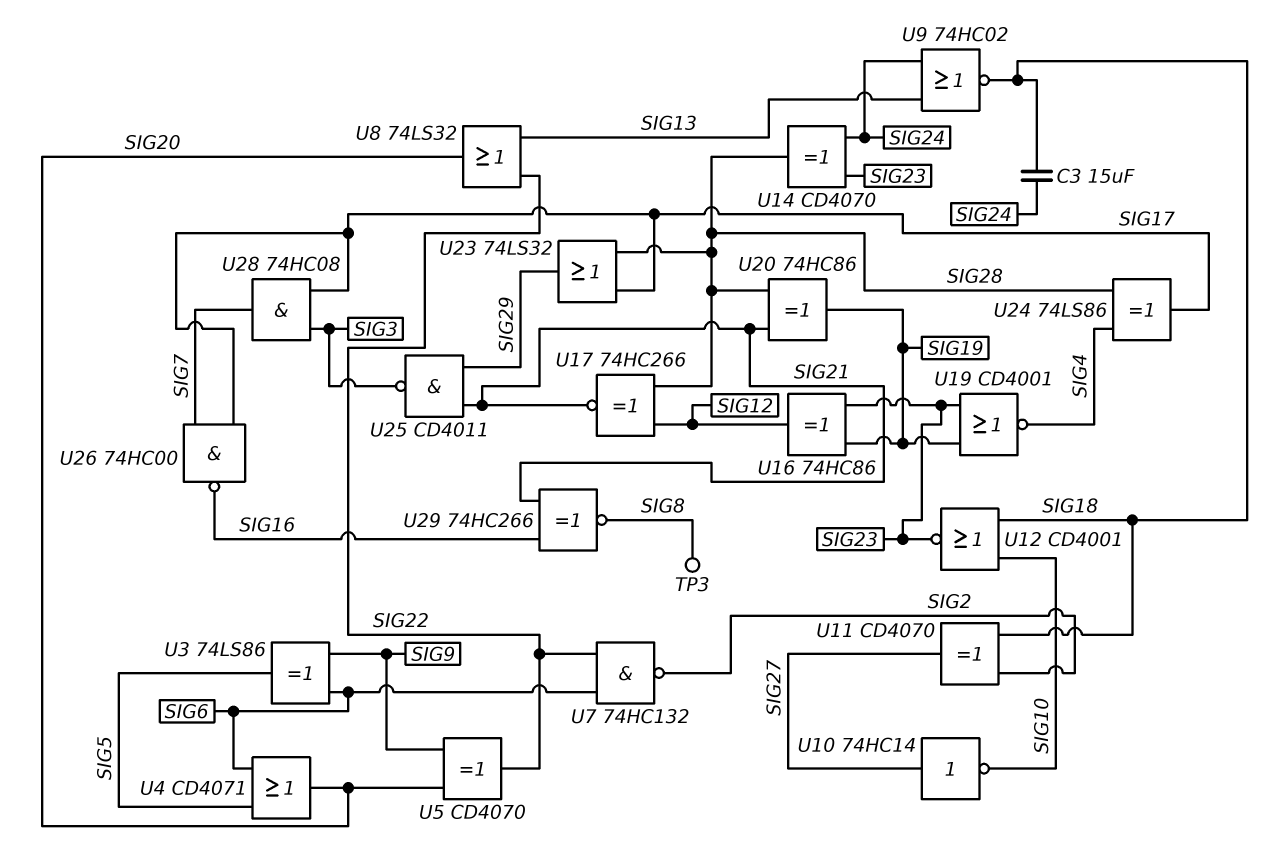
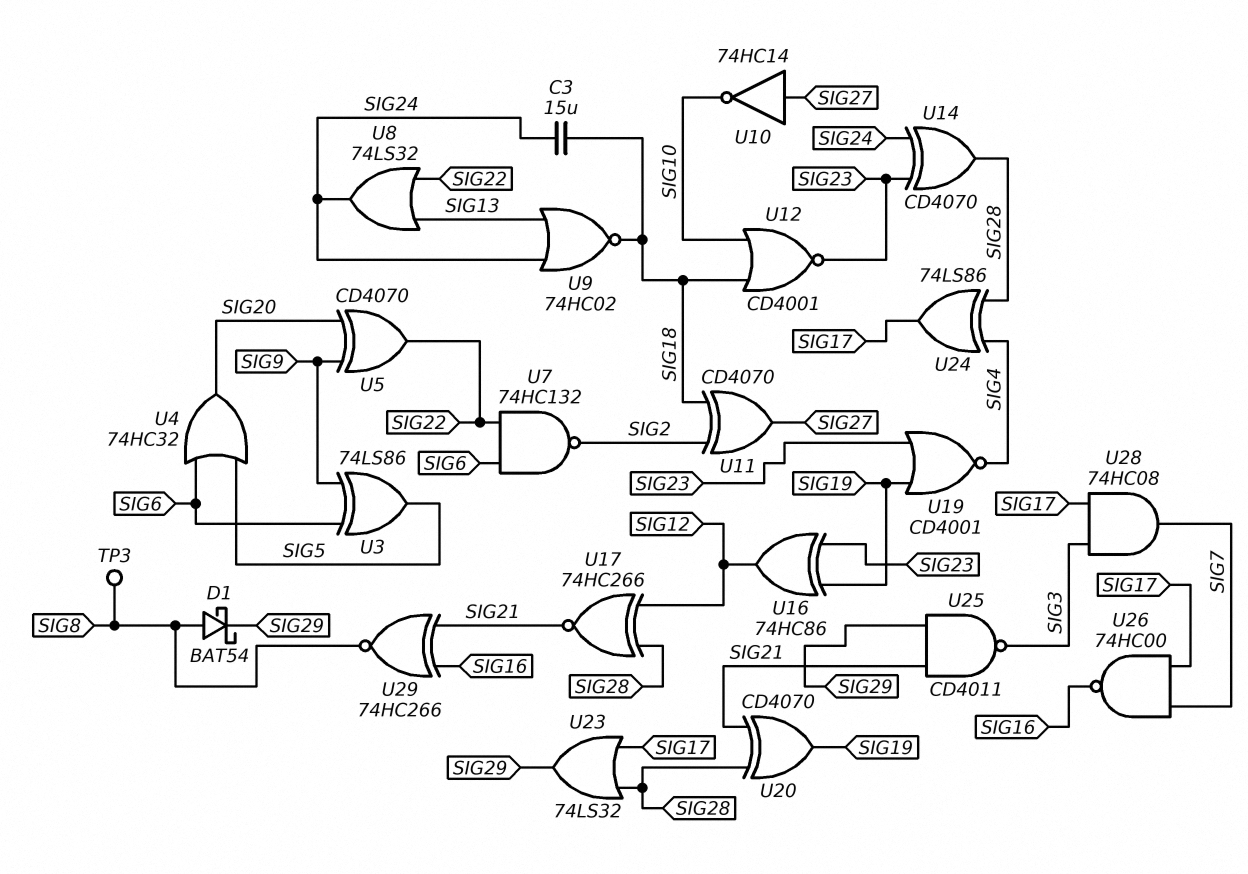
D1: none -> schottky BAT54 (A SIG8, K SIG29)
U4: OR CD4071 (in SIG5, in SIG6, out SIG20) -> OR 74HC32 (in SIG5, in SIG6, out SIG20)
U8: OR 74LS32 (in SIG13, in SIG22, out SIG20) -> OR 74LS32 (in SIG13, in SIG22, out SIG24)
U20: XOR 74HC86 (in SIG21, in SIG28, out SIG19) -> XOR CD4070 (in SIG21, in SIG28, out SIG19)

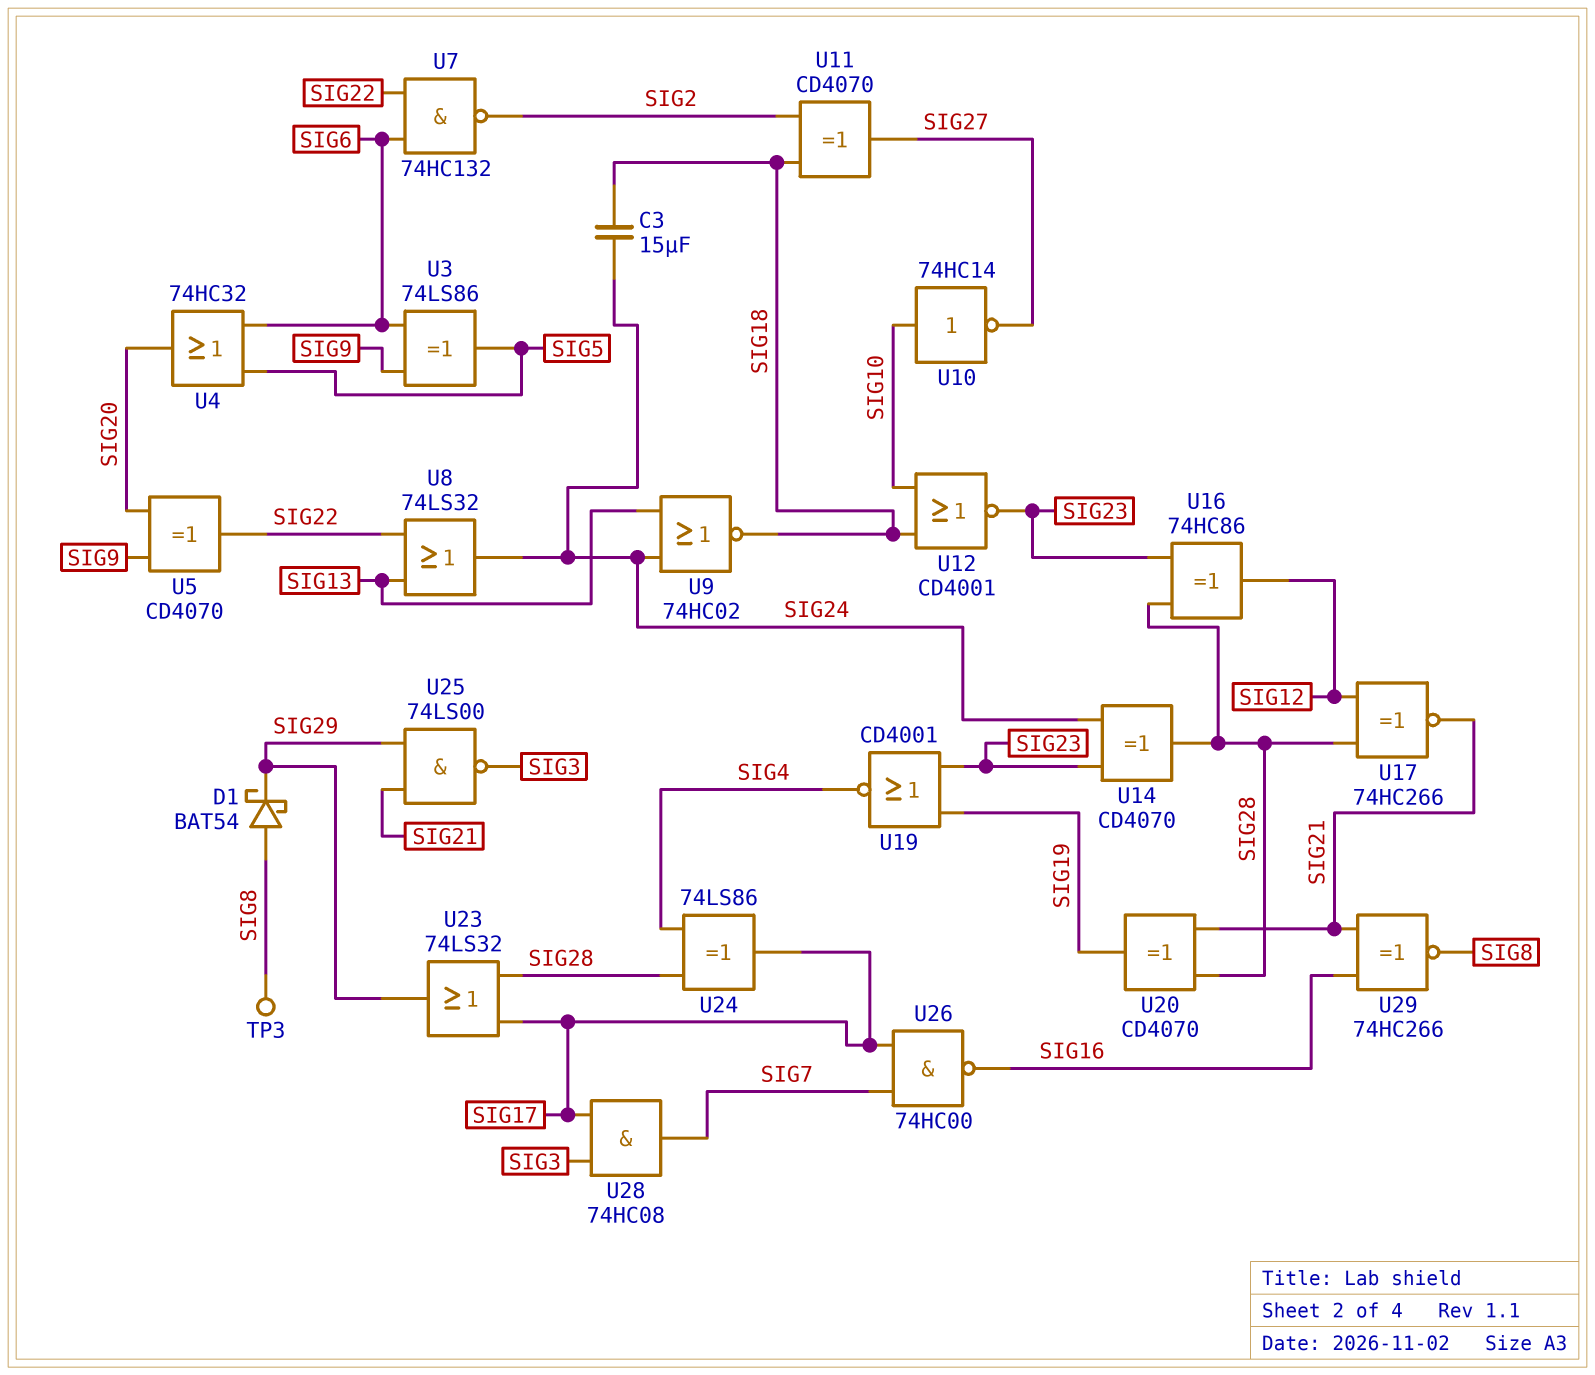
U10: NOT 74HC14 (in SIG27, out SIG10) -> NOT 74HC14 (in SIG10, out SIG27)
U16: XOR 74HC86 (in SIG19, in SIG23, out SIG12) -> XOR 74HC86 (in SIG23, in SIG28, out SIG12)
U25: NAND CD4011 (in SIG21, in SIG29, out SIG3) -> NAND 74LS00 (in SIG21, in SIG29, out SIG3)

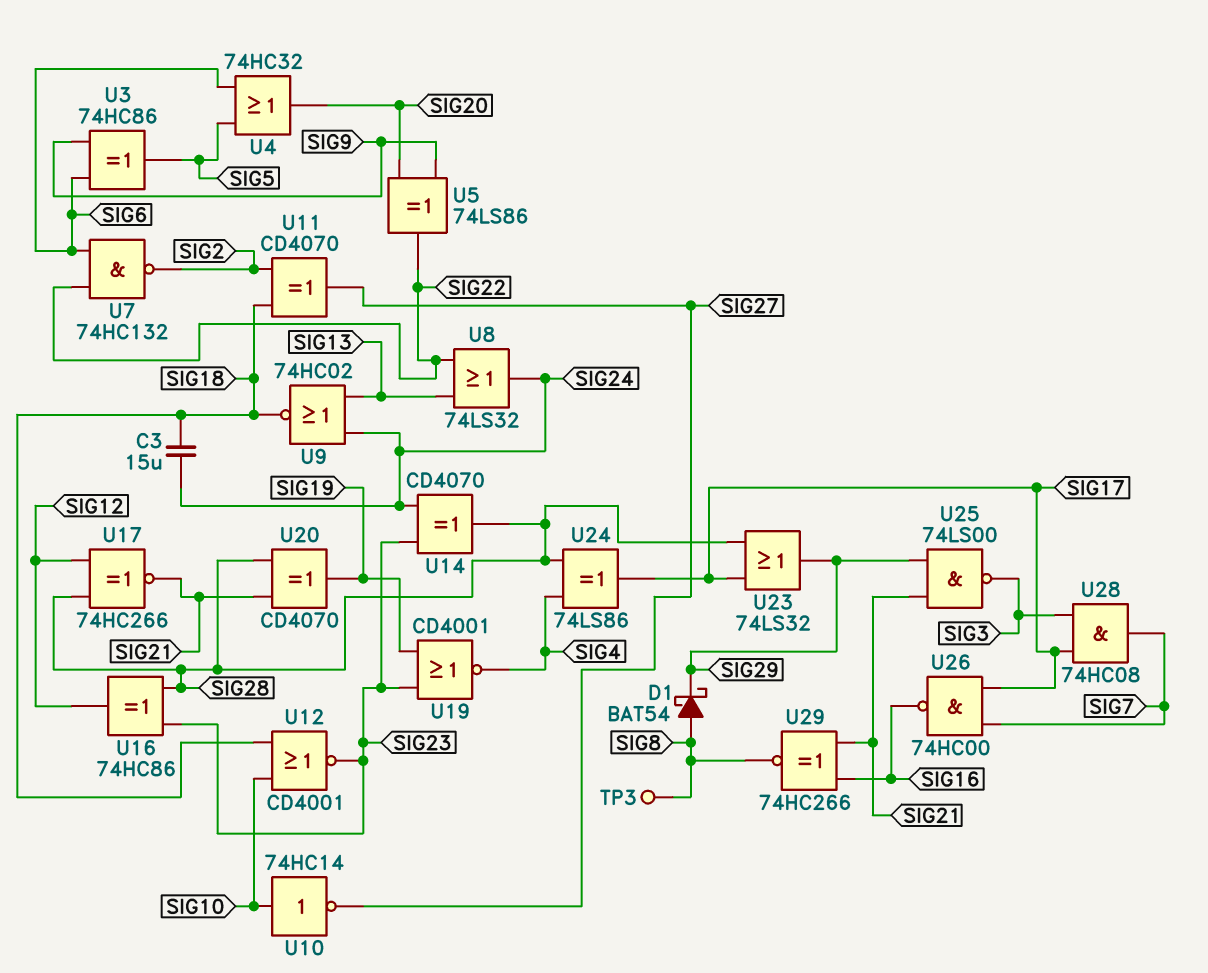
U3: XOR 74LS86 (in SIG6, in SIG9, out SIG5) -> XOR 74HC86 (in SIG6, in SIG9, out SIG5)
U5: XOR CD4070 (in SIG9, in SIG20, out SIG22) -> XOR 74LS86 (in SIG9, in SIG20, out SIG22)

